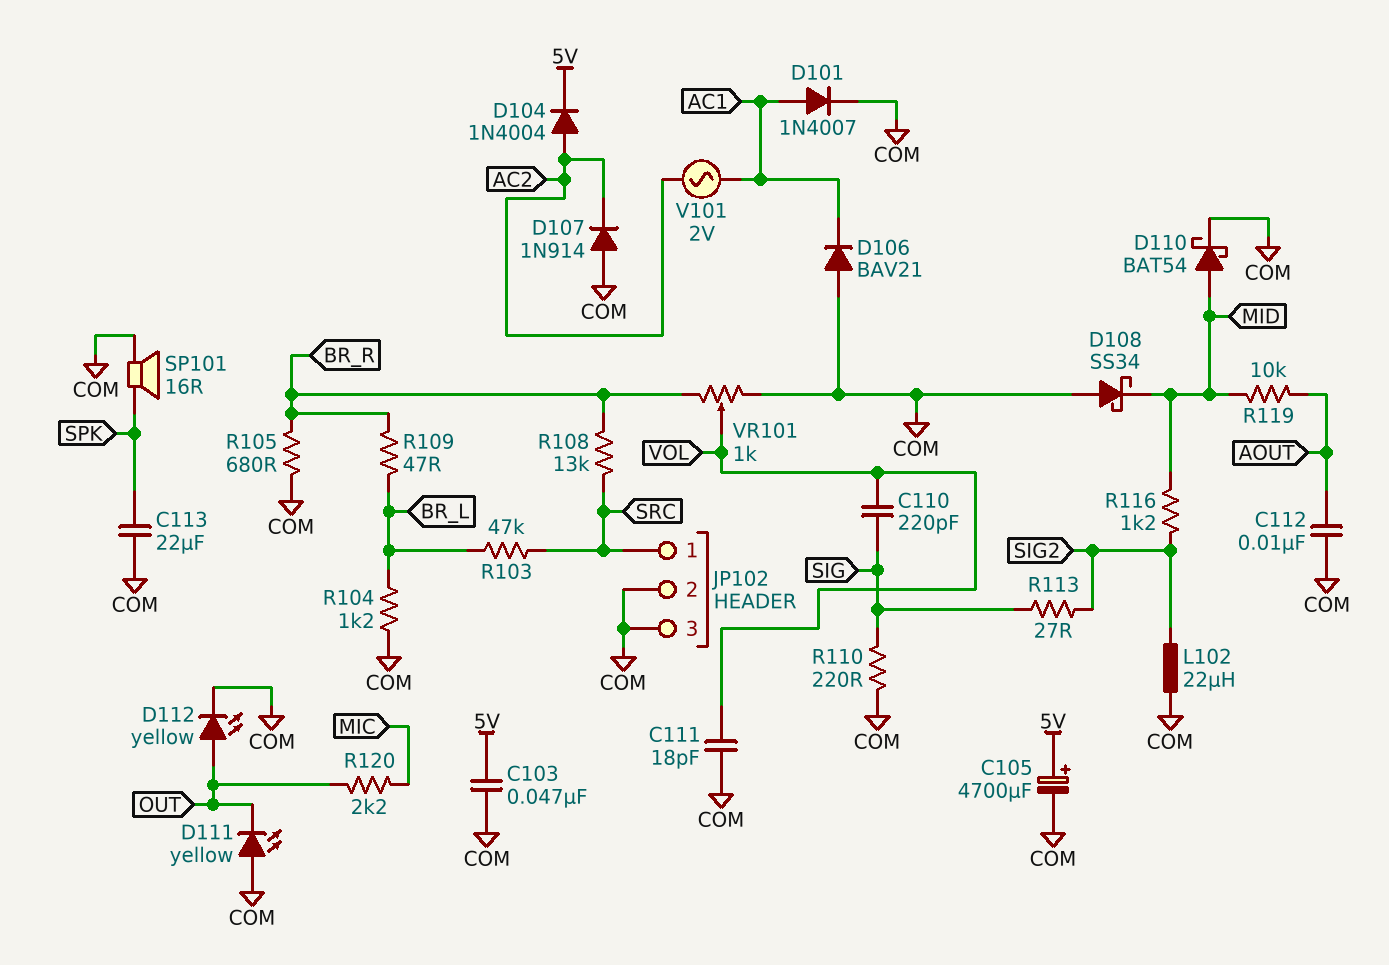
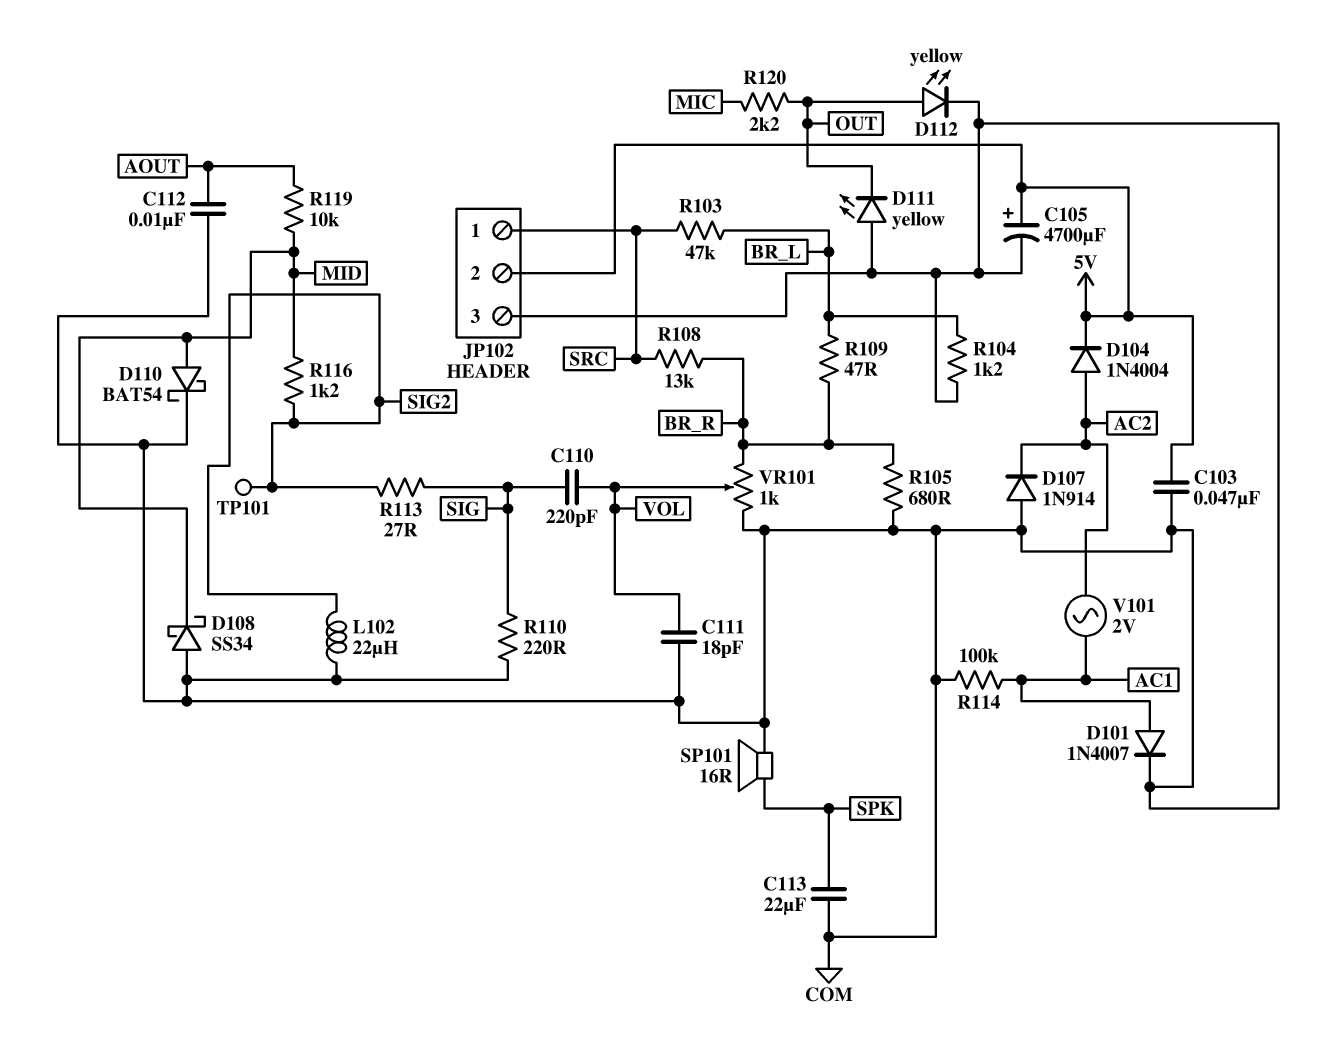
D106: diode BAV21 (A COM, K AC1) -> none
JP102 pin 2: COM -> 5V
R114: none -> 100k (AC1, COM)
TP101: none -> test point (SIG2)

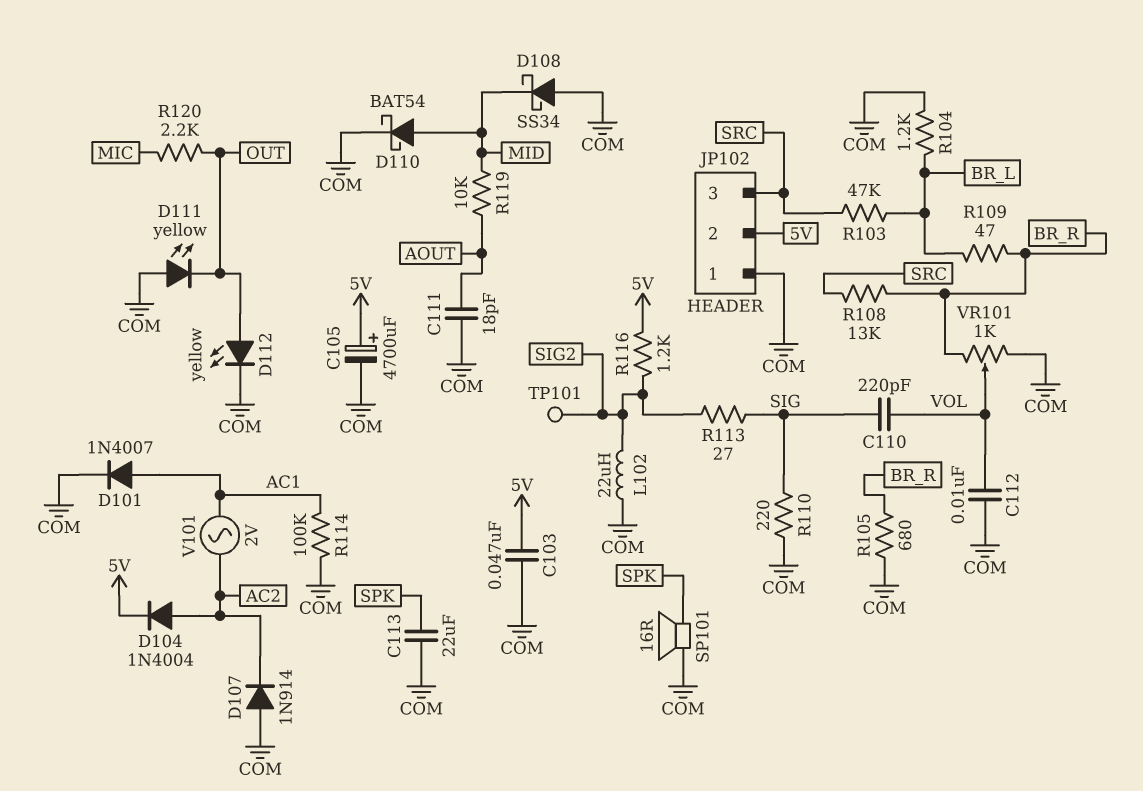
C111: 18pF (COM, VOL) -> 18pF (AOUT, COM)
C112: 10nF (AOUT, COM) -> 10nF (COM, VOL)
JP102 pin 1: SRC -> COM
JP102 pin 3: COM -> SRC
R116: 1.2k (MID, SIG2) -> 1.2k (5V, SIG2)

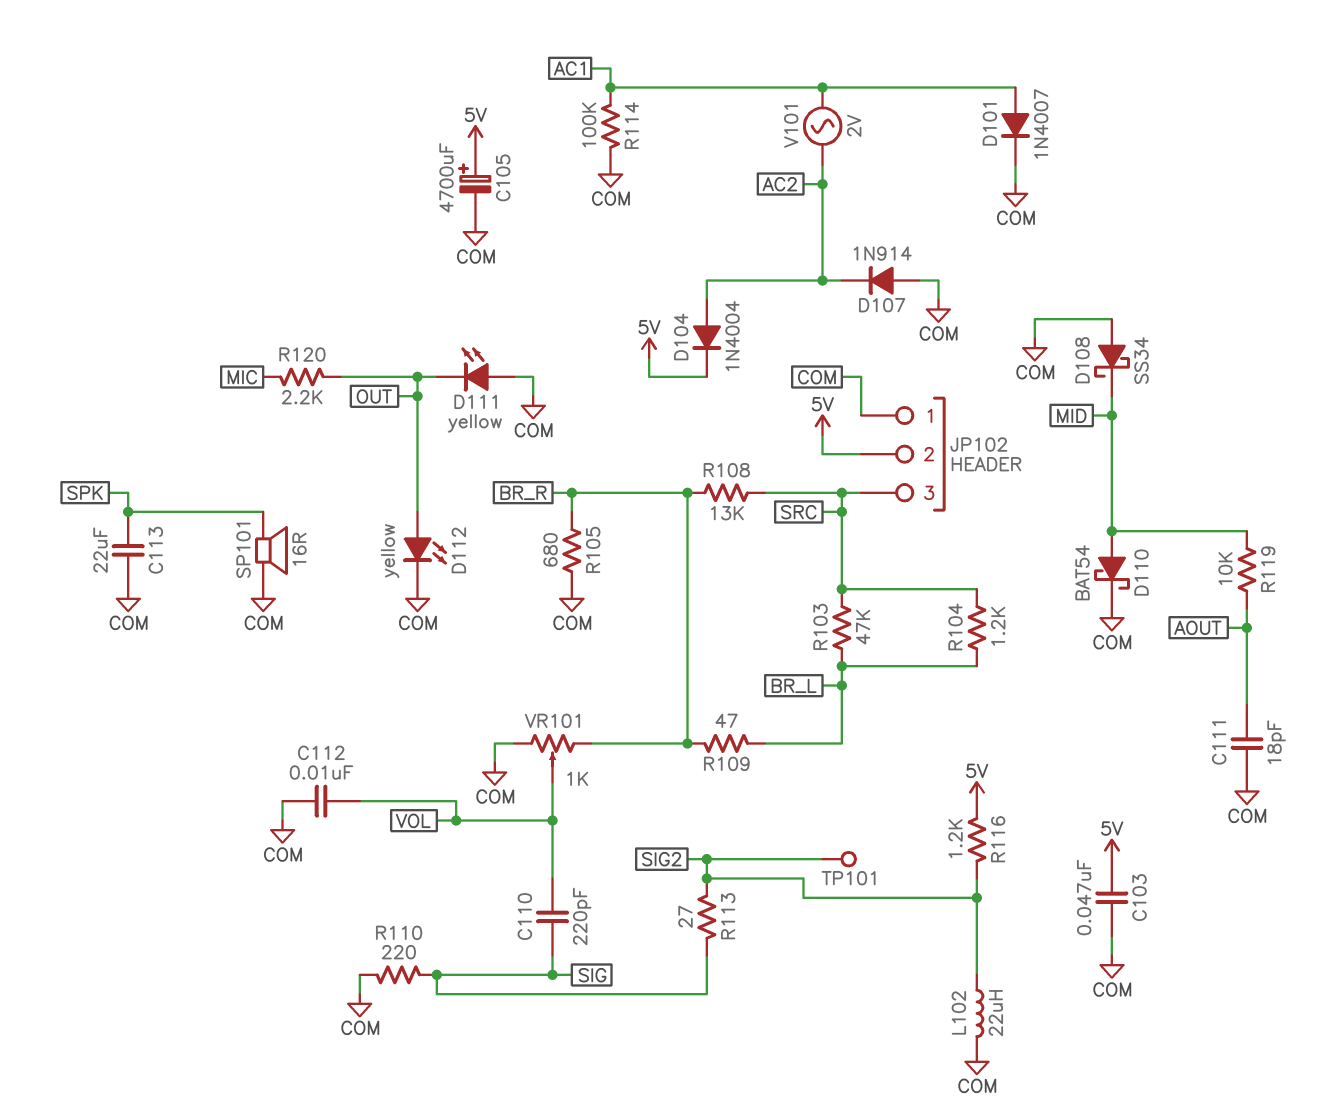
R104: 1.2k (BR_L, COM) -> 1.2k (BR_L, SRC)

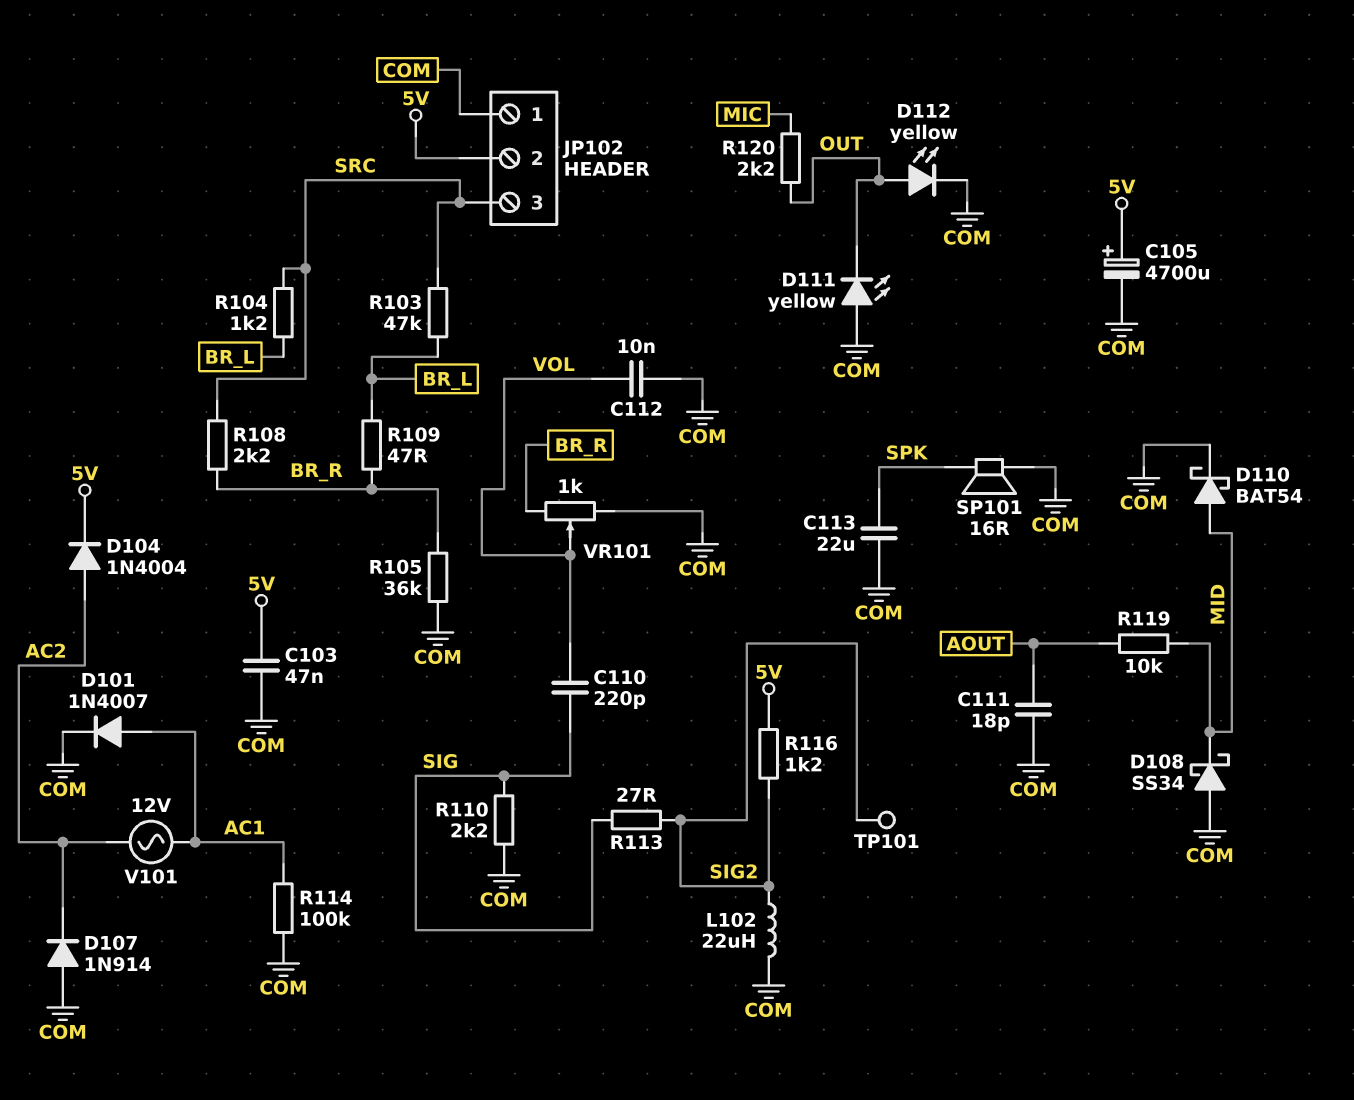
R105: 680 (BR_R, COM) -> 36k (BR_R, COM)
R108: 13k (BR_R, SRC) -> 2.2k (BR_R, SRC)
R110: 220 (COM, SIG) -> 2.2k (COM, SIG)
V101: AC 2V (AC1, AC2) -> AC 12V (AC1, AC2)

